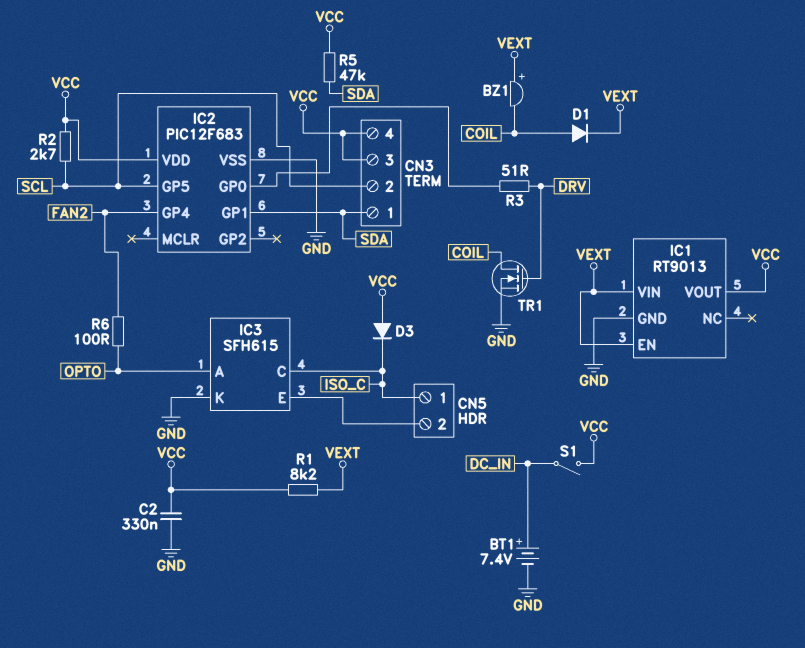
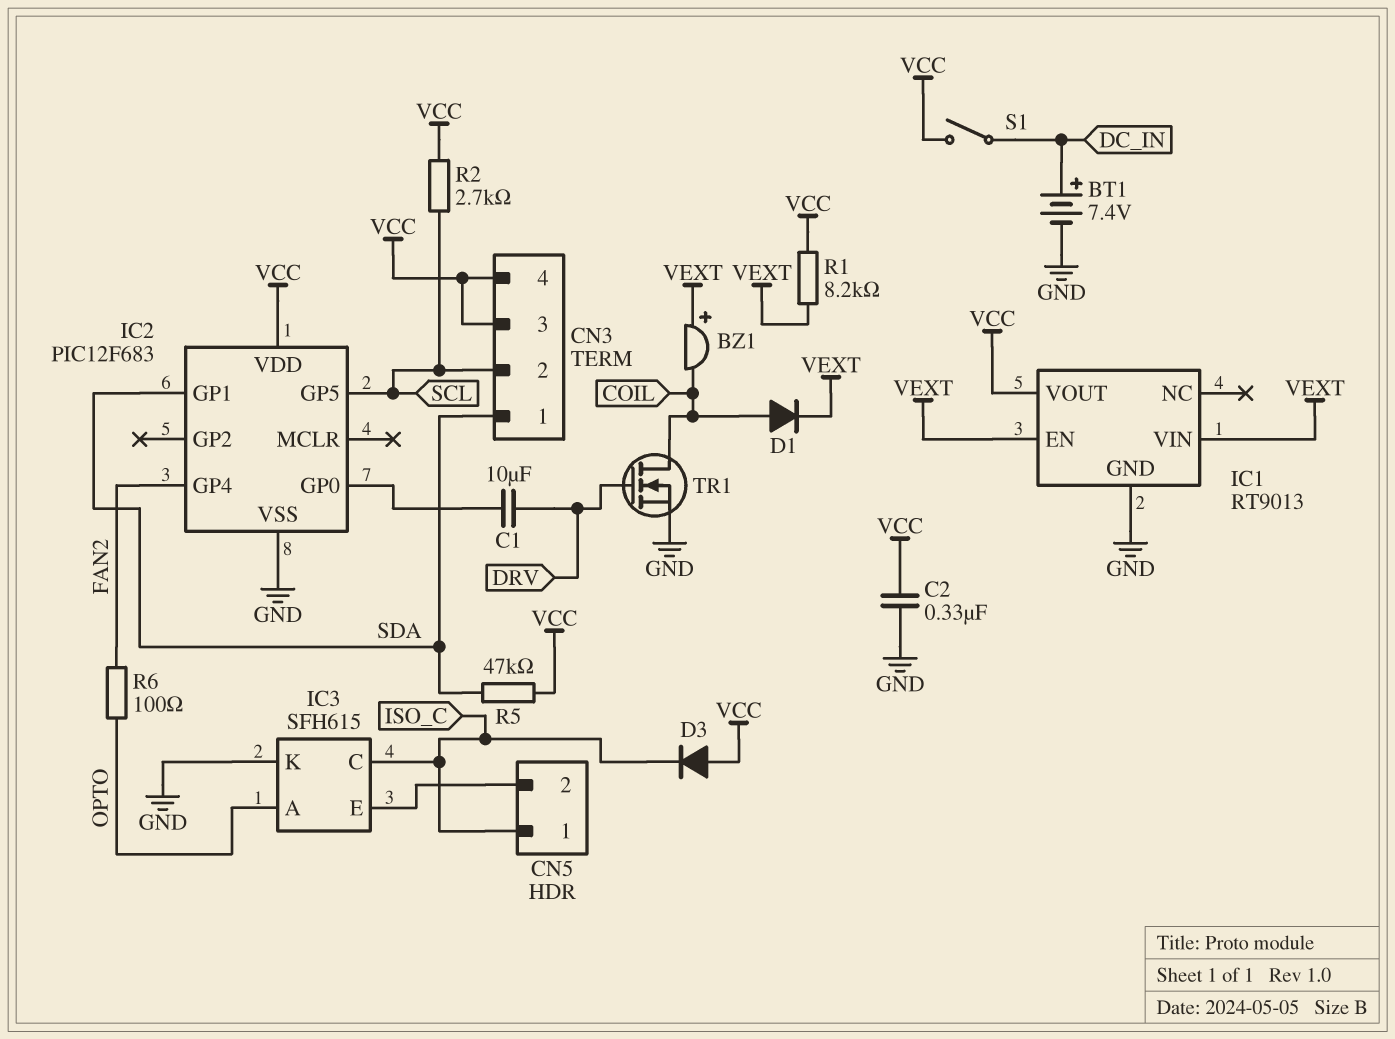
C1: none -> 10uF (DRV, IC2/GP0)
R3: 51 (DRV, IC2/GP0) -> none

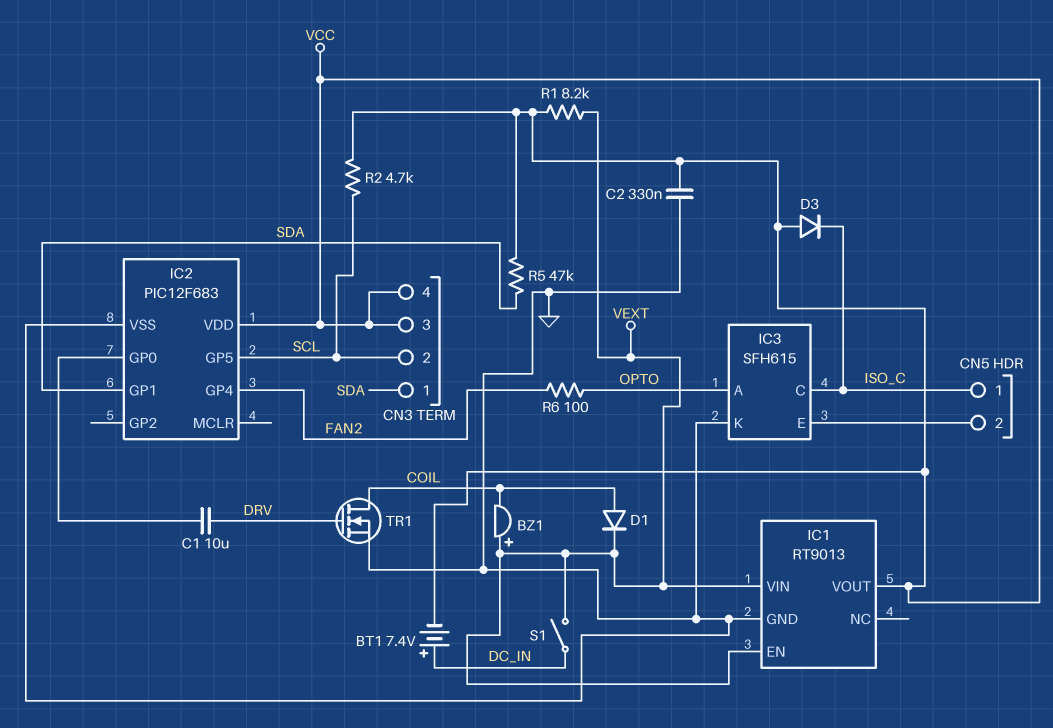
BT1: 7.4V (plus DC_IN, minus GND) -> 7.4V (plus DC_IN, minus VCC)
R2: 2.7k (SCL, VCC) -> 4.7k (SCL, VCC)
S1: switch (DC_IN, VCC) -> switch (DC_IN, VEXT)

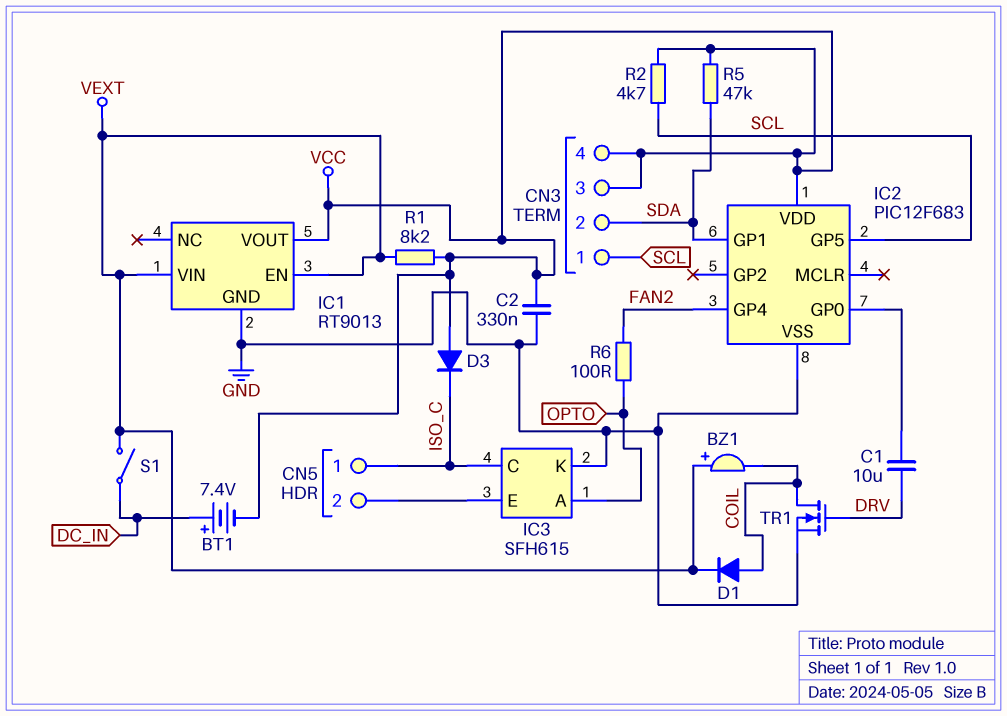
CN3 pin 1: SDA -> SCL
CN3 pin 2: SCL -> SDA

